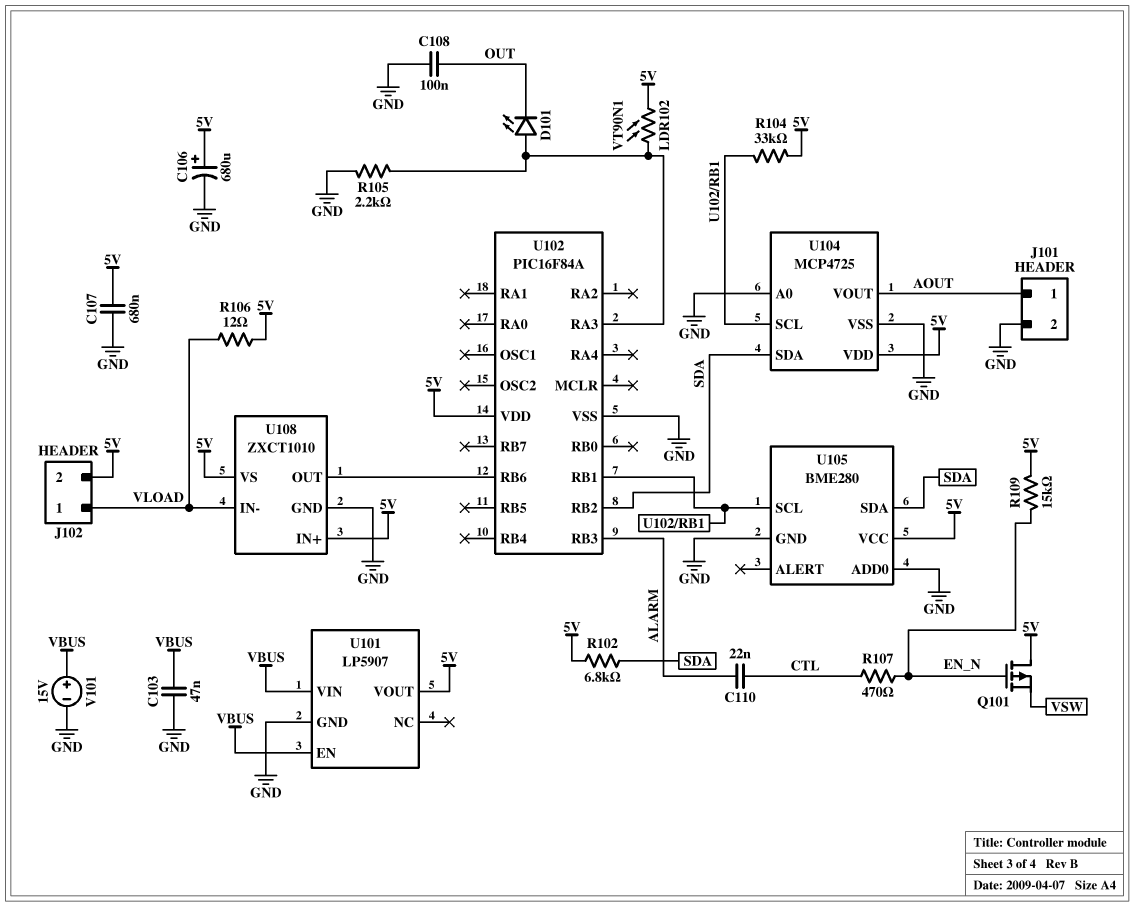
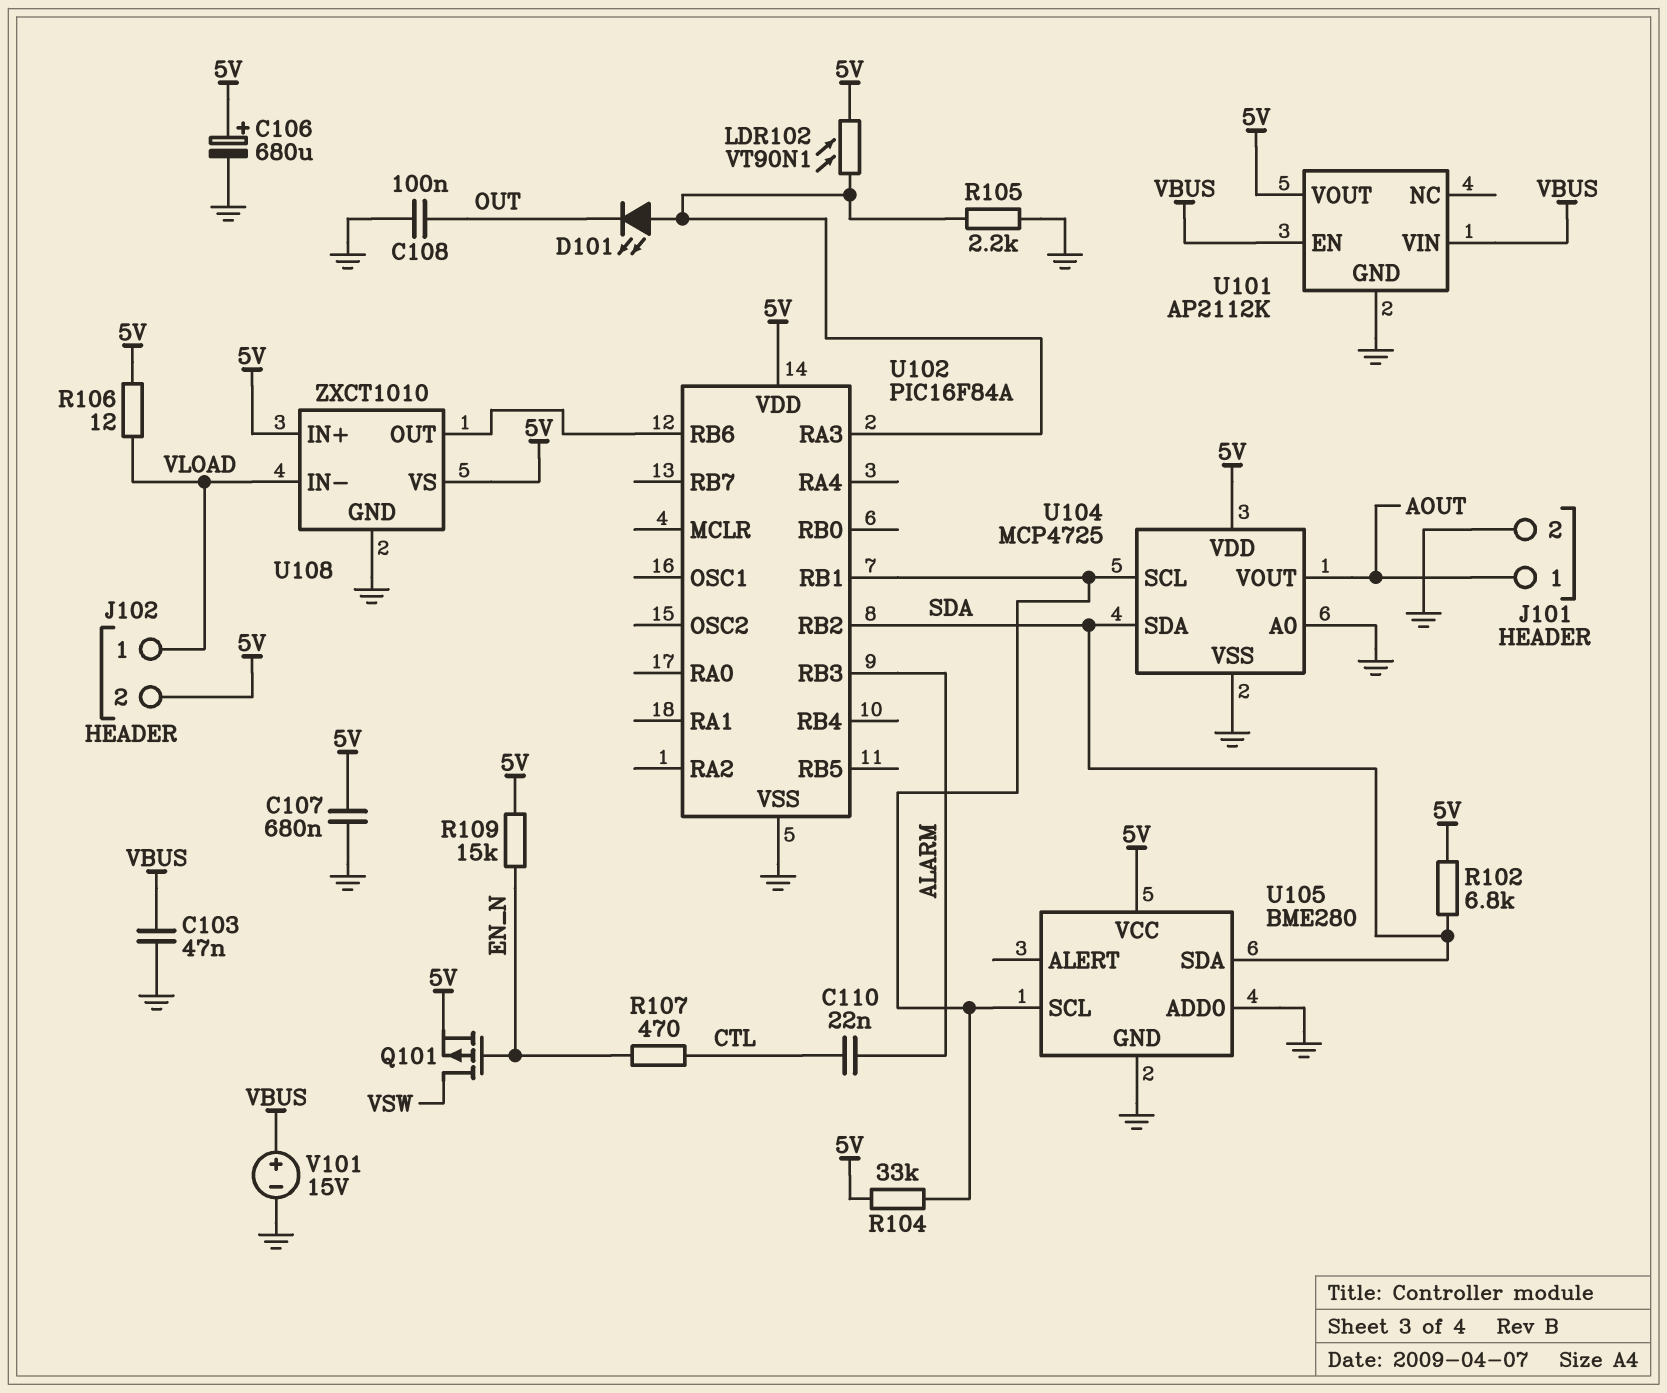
Q101: PMOS (G EN_N, D 5V, S VSW) -> PMOS (G EN_N, D VSW, S 5V)
U101: LP5907 -> AP2112K

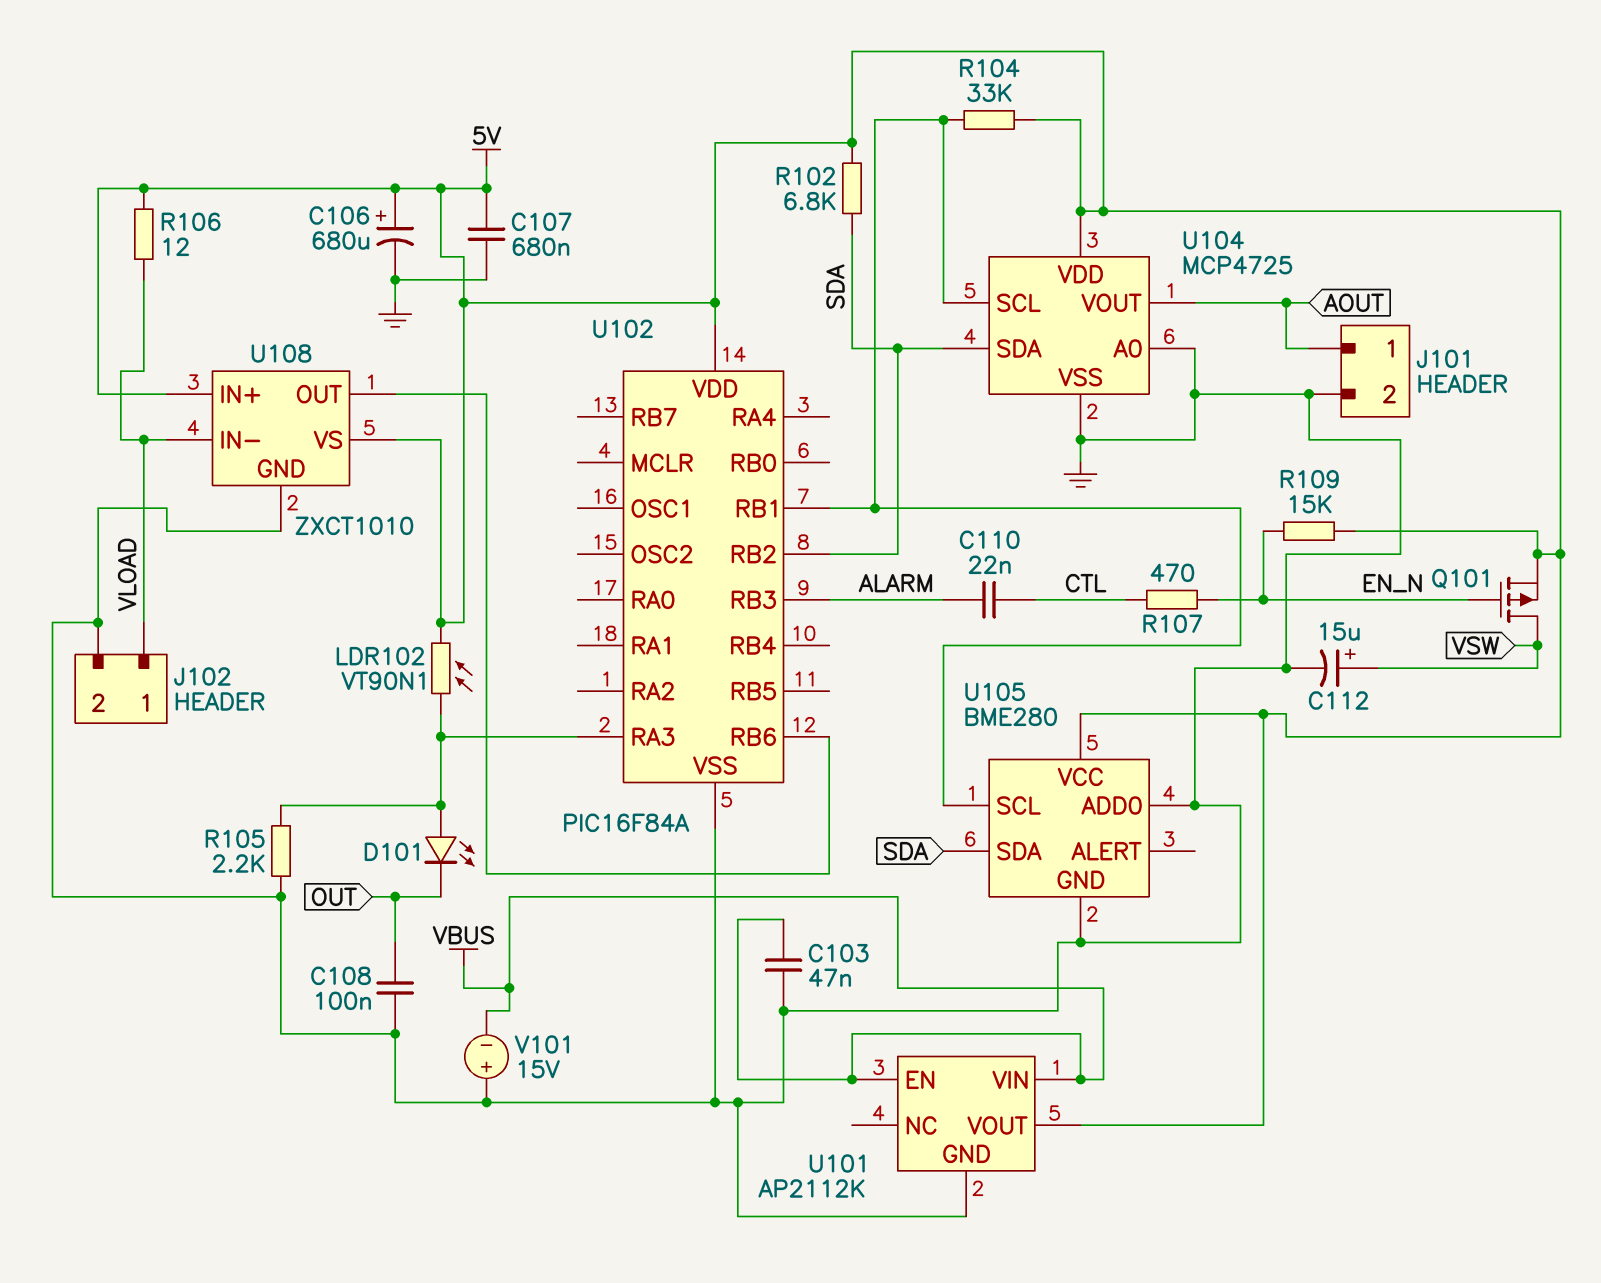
C112: none -> 15uF (plus VSW, minus GND)
J102 pin 2: 5V -> GND
V101: 15V (plus VBUS, minus GND) -> 15V (plus GND, minus VBUS)

